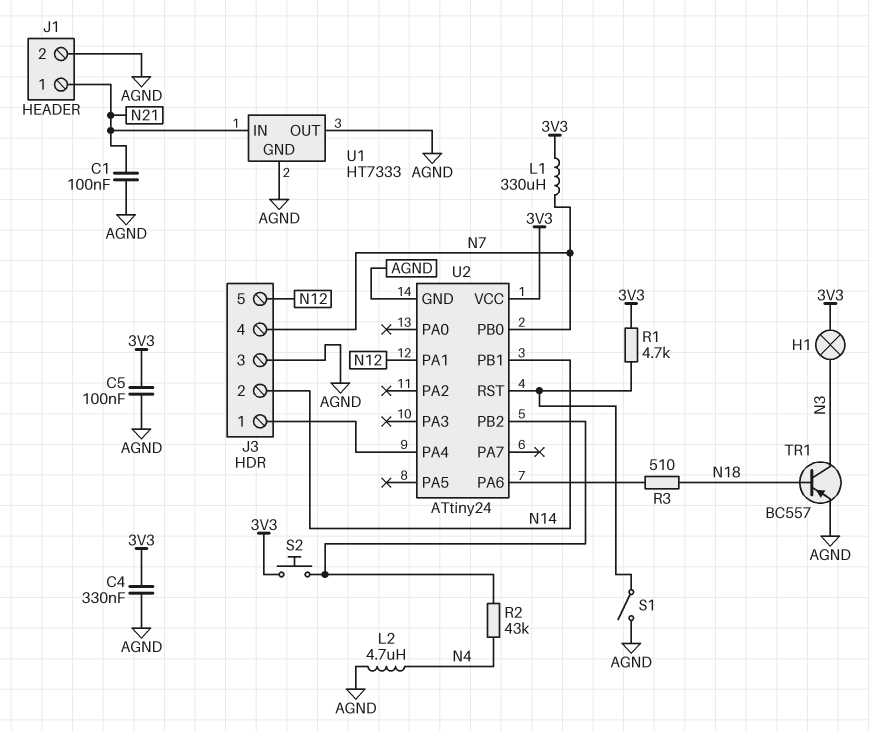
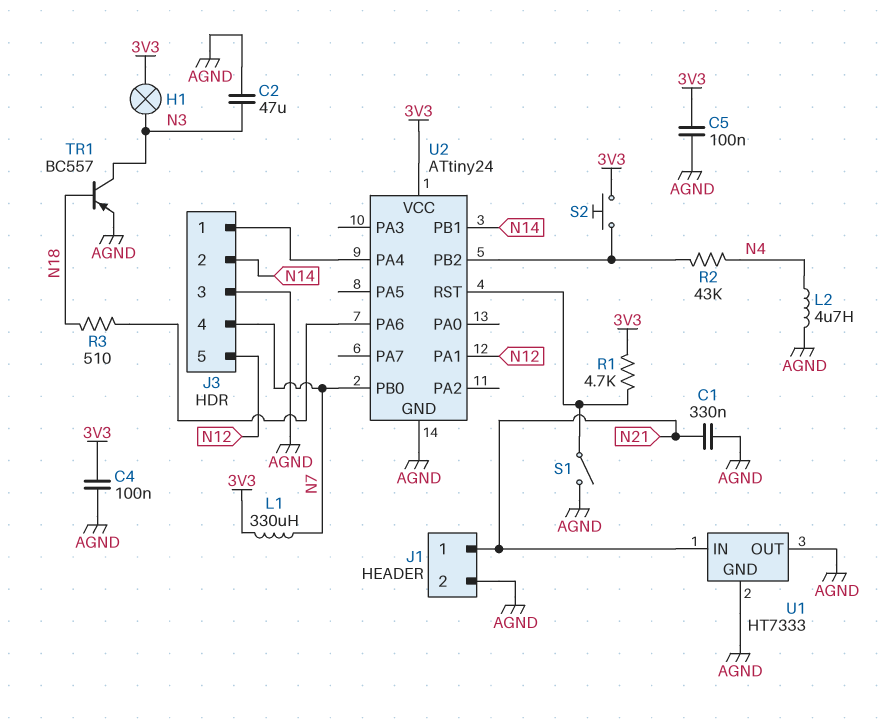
C1: 100nF (AGND, N21) -> 330nF (AGND, N21)
C2: none -> 47uF (AGND, N3)
C4: 330nF (3V3, AGND) -> 100nF (3V3, AGND)

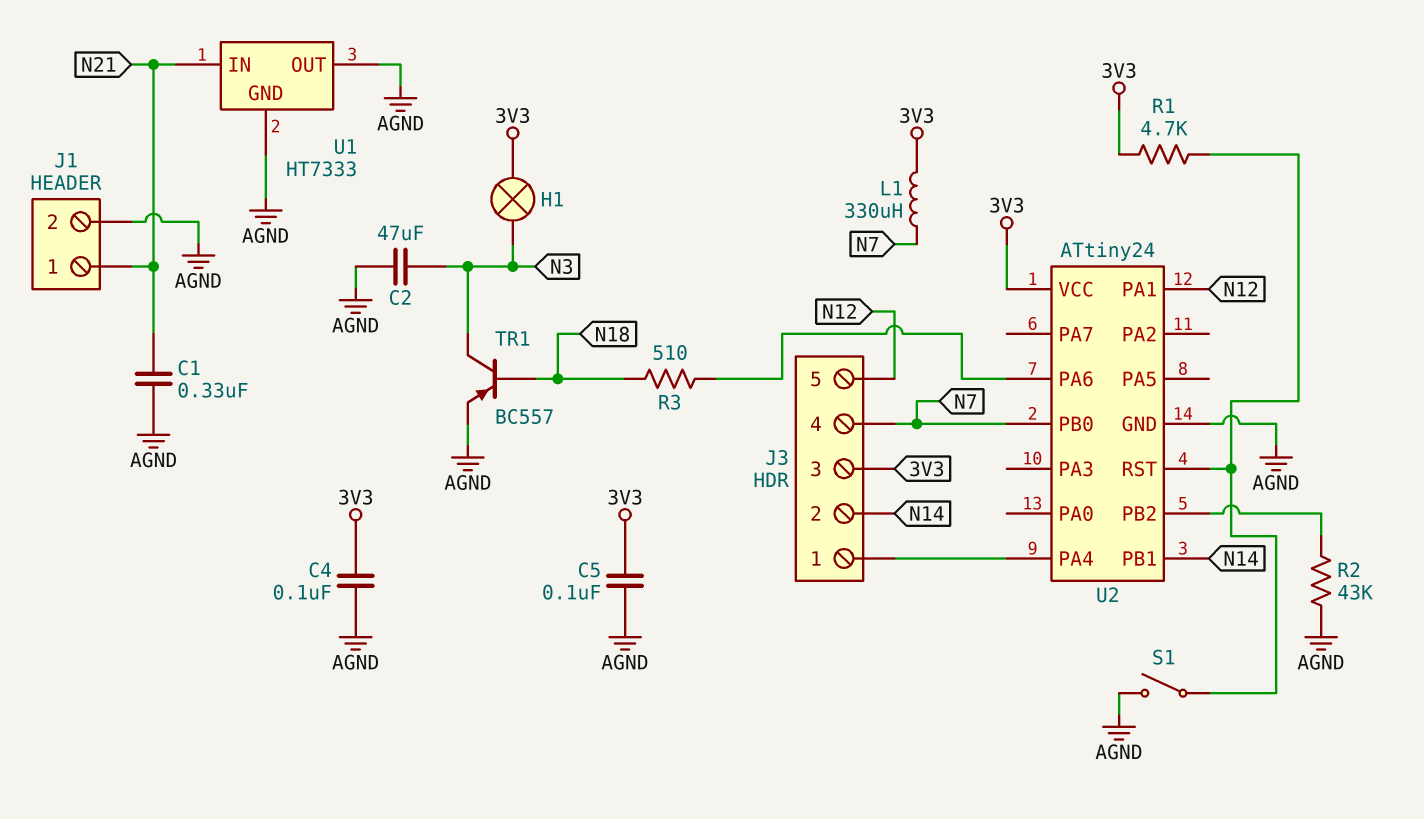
J3 pin 3: AGND -> 3V3
L2: 4.7uH (AGND, N4) -> none
R2: 43k (N4, U2/PB2) -> 43k (AGND, U2/PB2)
S2: button (3V3, U2/PB2) -> none

